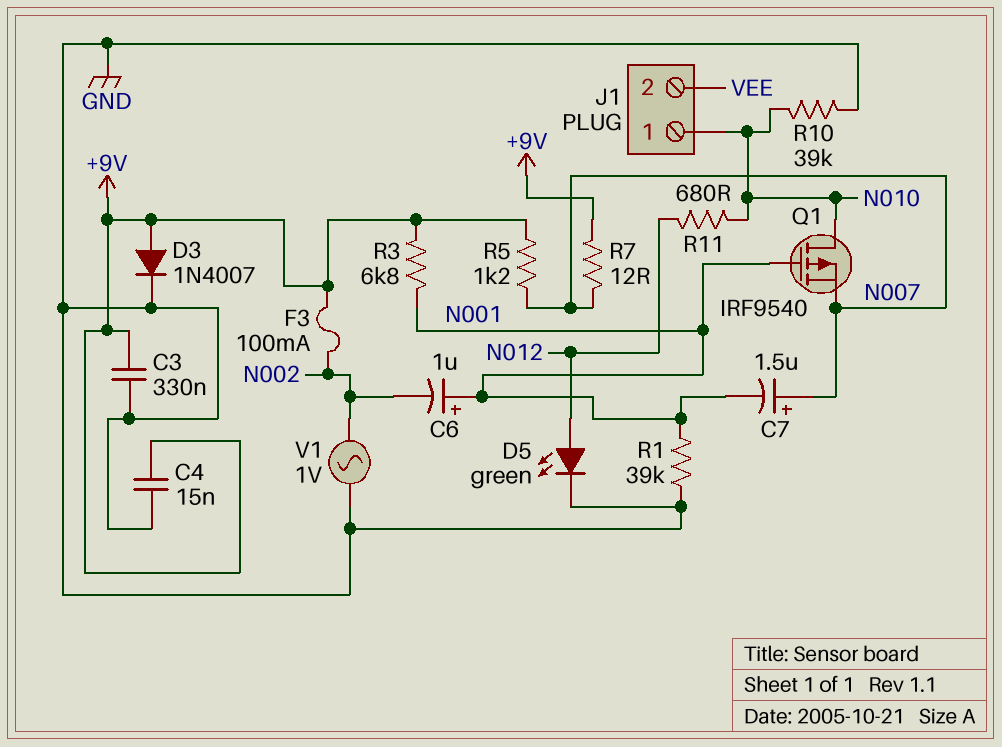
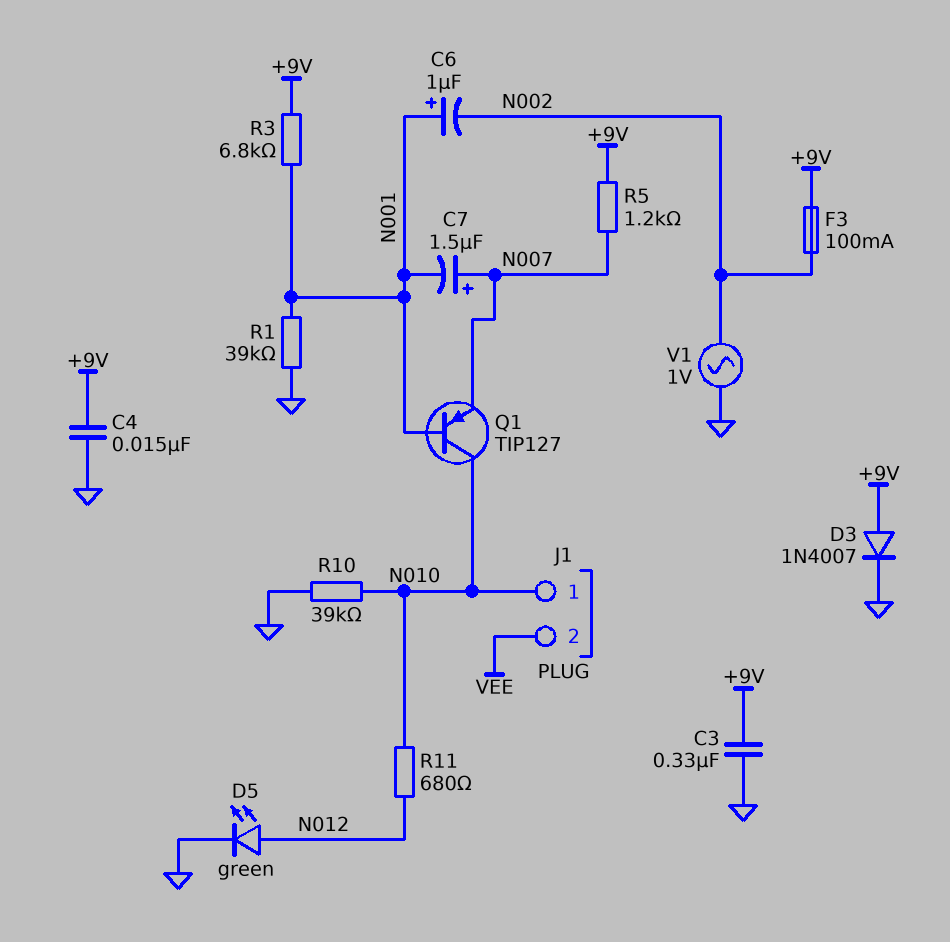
Q1: PMOS IRF9540 (G N001, D N010, S N007) -> PNP TIP127 (B N001, C N010, E N007)
R7: 12 (+9V, N007) -> none

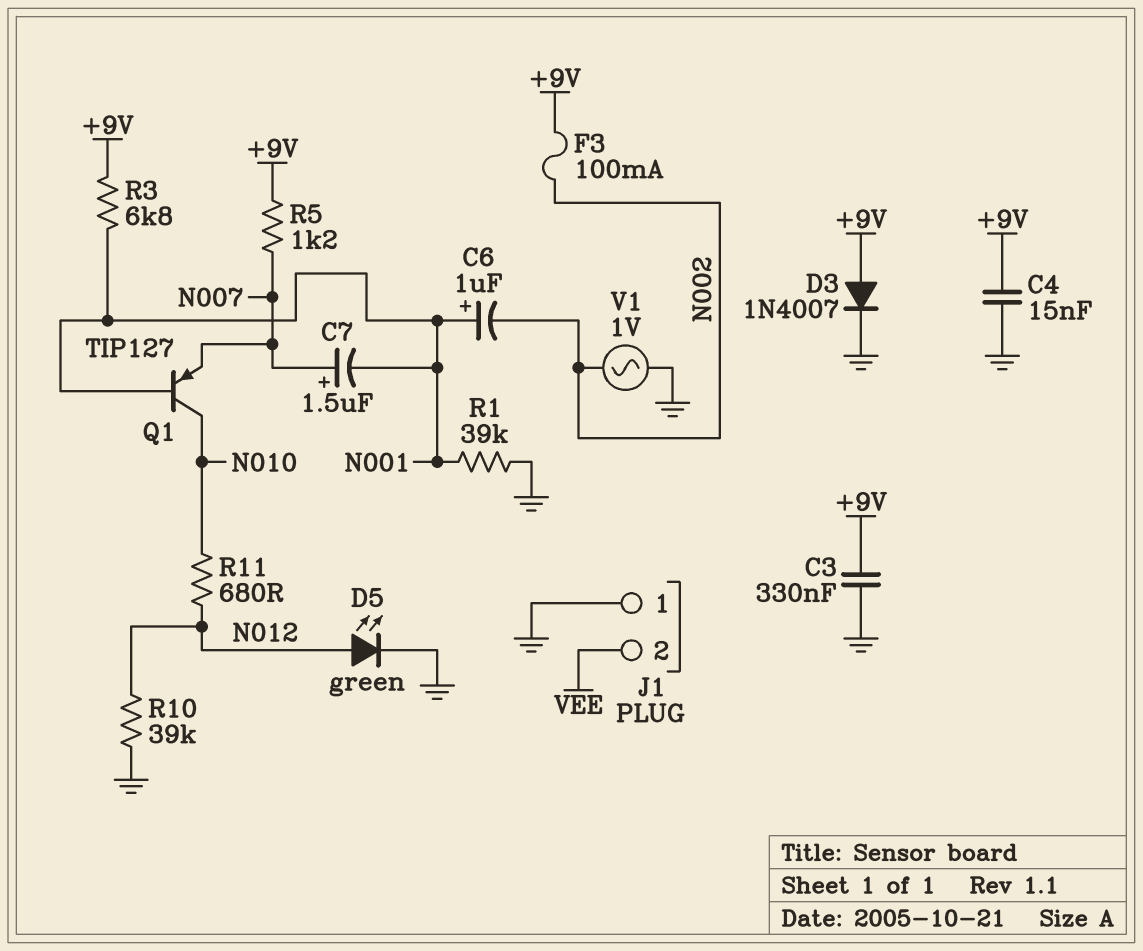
J1 pin 1: N010 -> GND
R10: 39k (GND, N010) -> 39k (GND, N012)

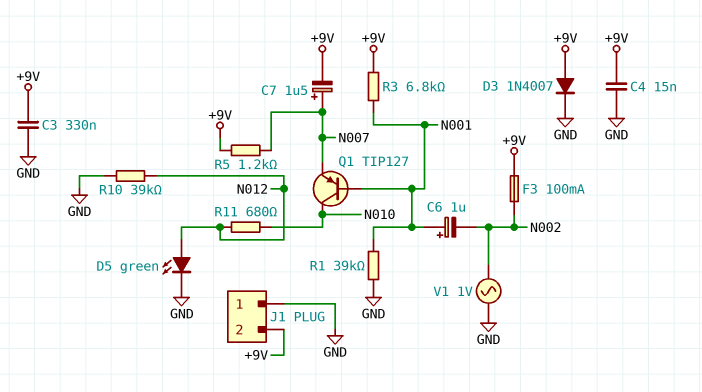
C7: 1.5uF (plus N007, minus N001) -> 1.5uF (plus N007, minus +9V)
J1 pin 2: VEE -> +9V

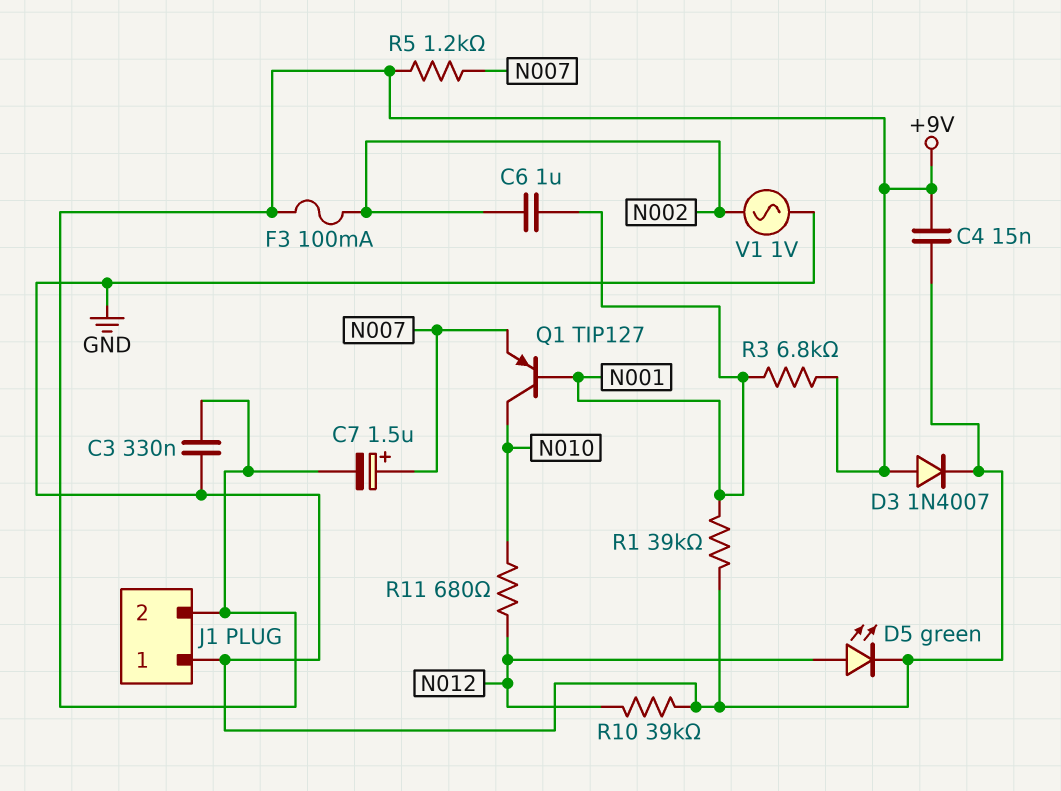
C6: 1uF (plus N001, minus N002) -> 1uF (N001, N002)

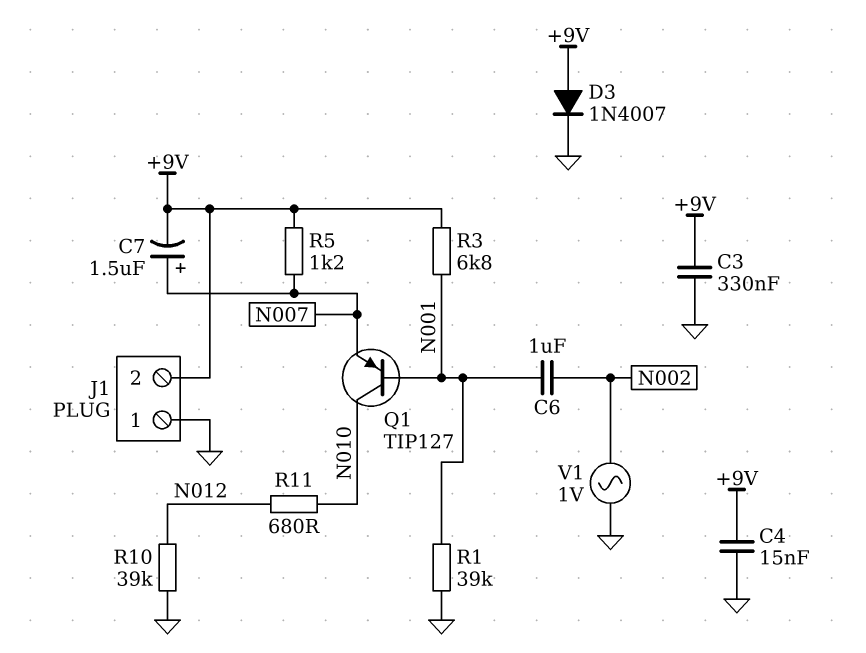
D5: LED green (A N012, K GND) -> none
F3: 100mA (+9V, N002) -> none

